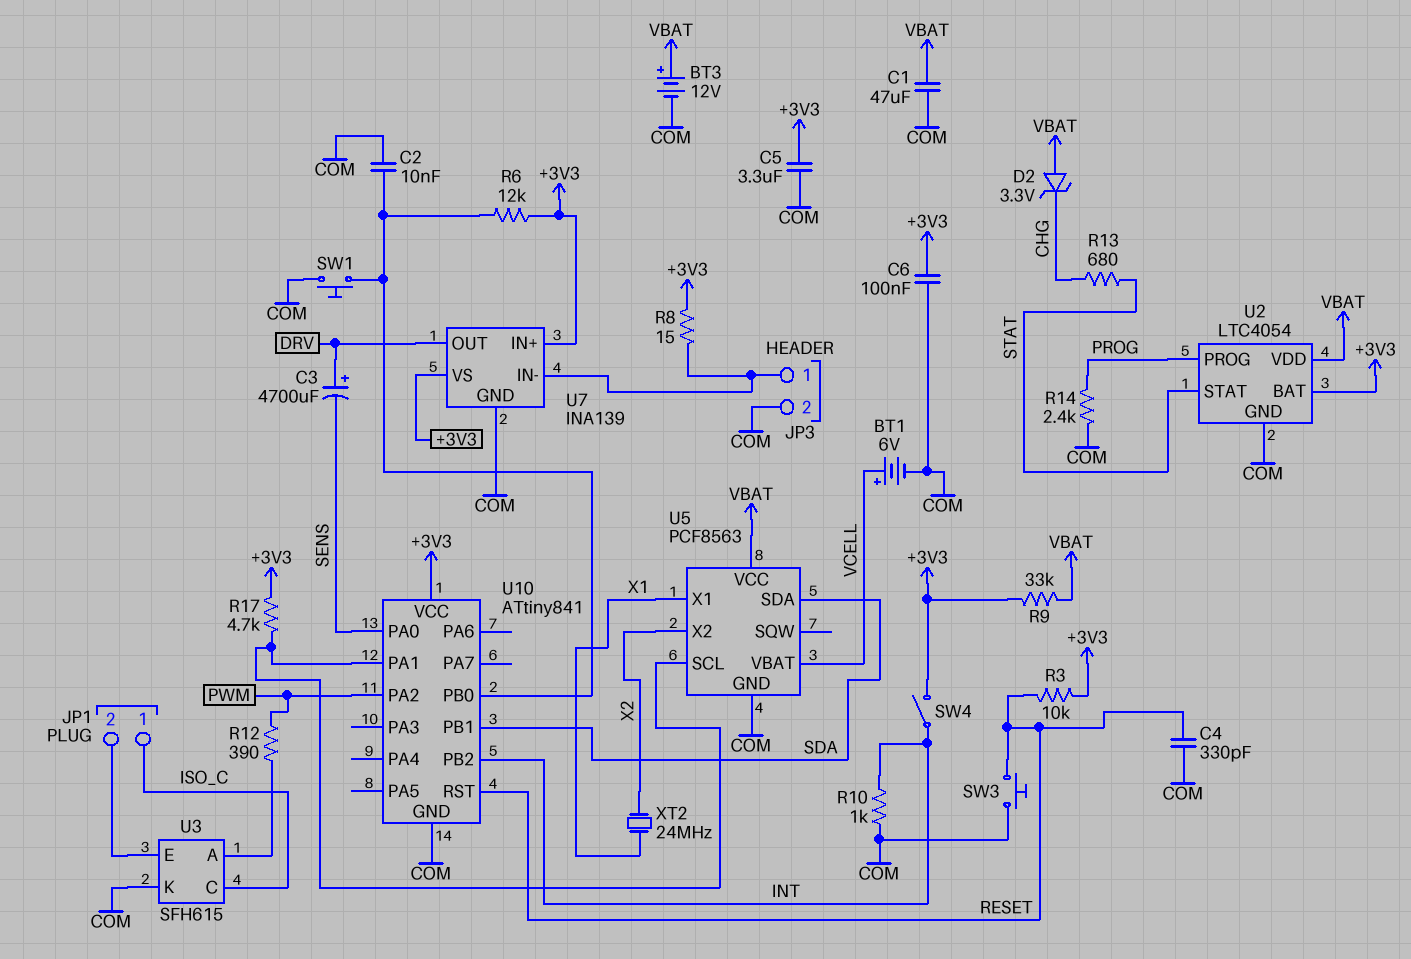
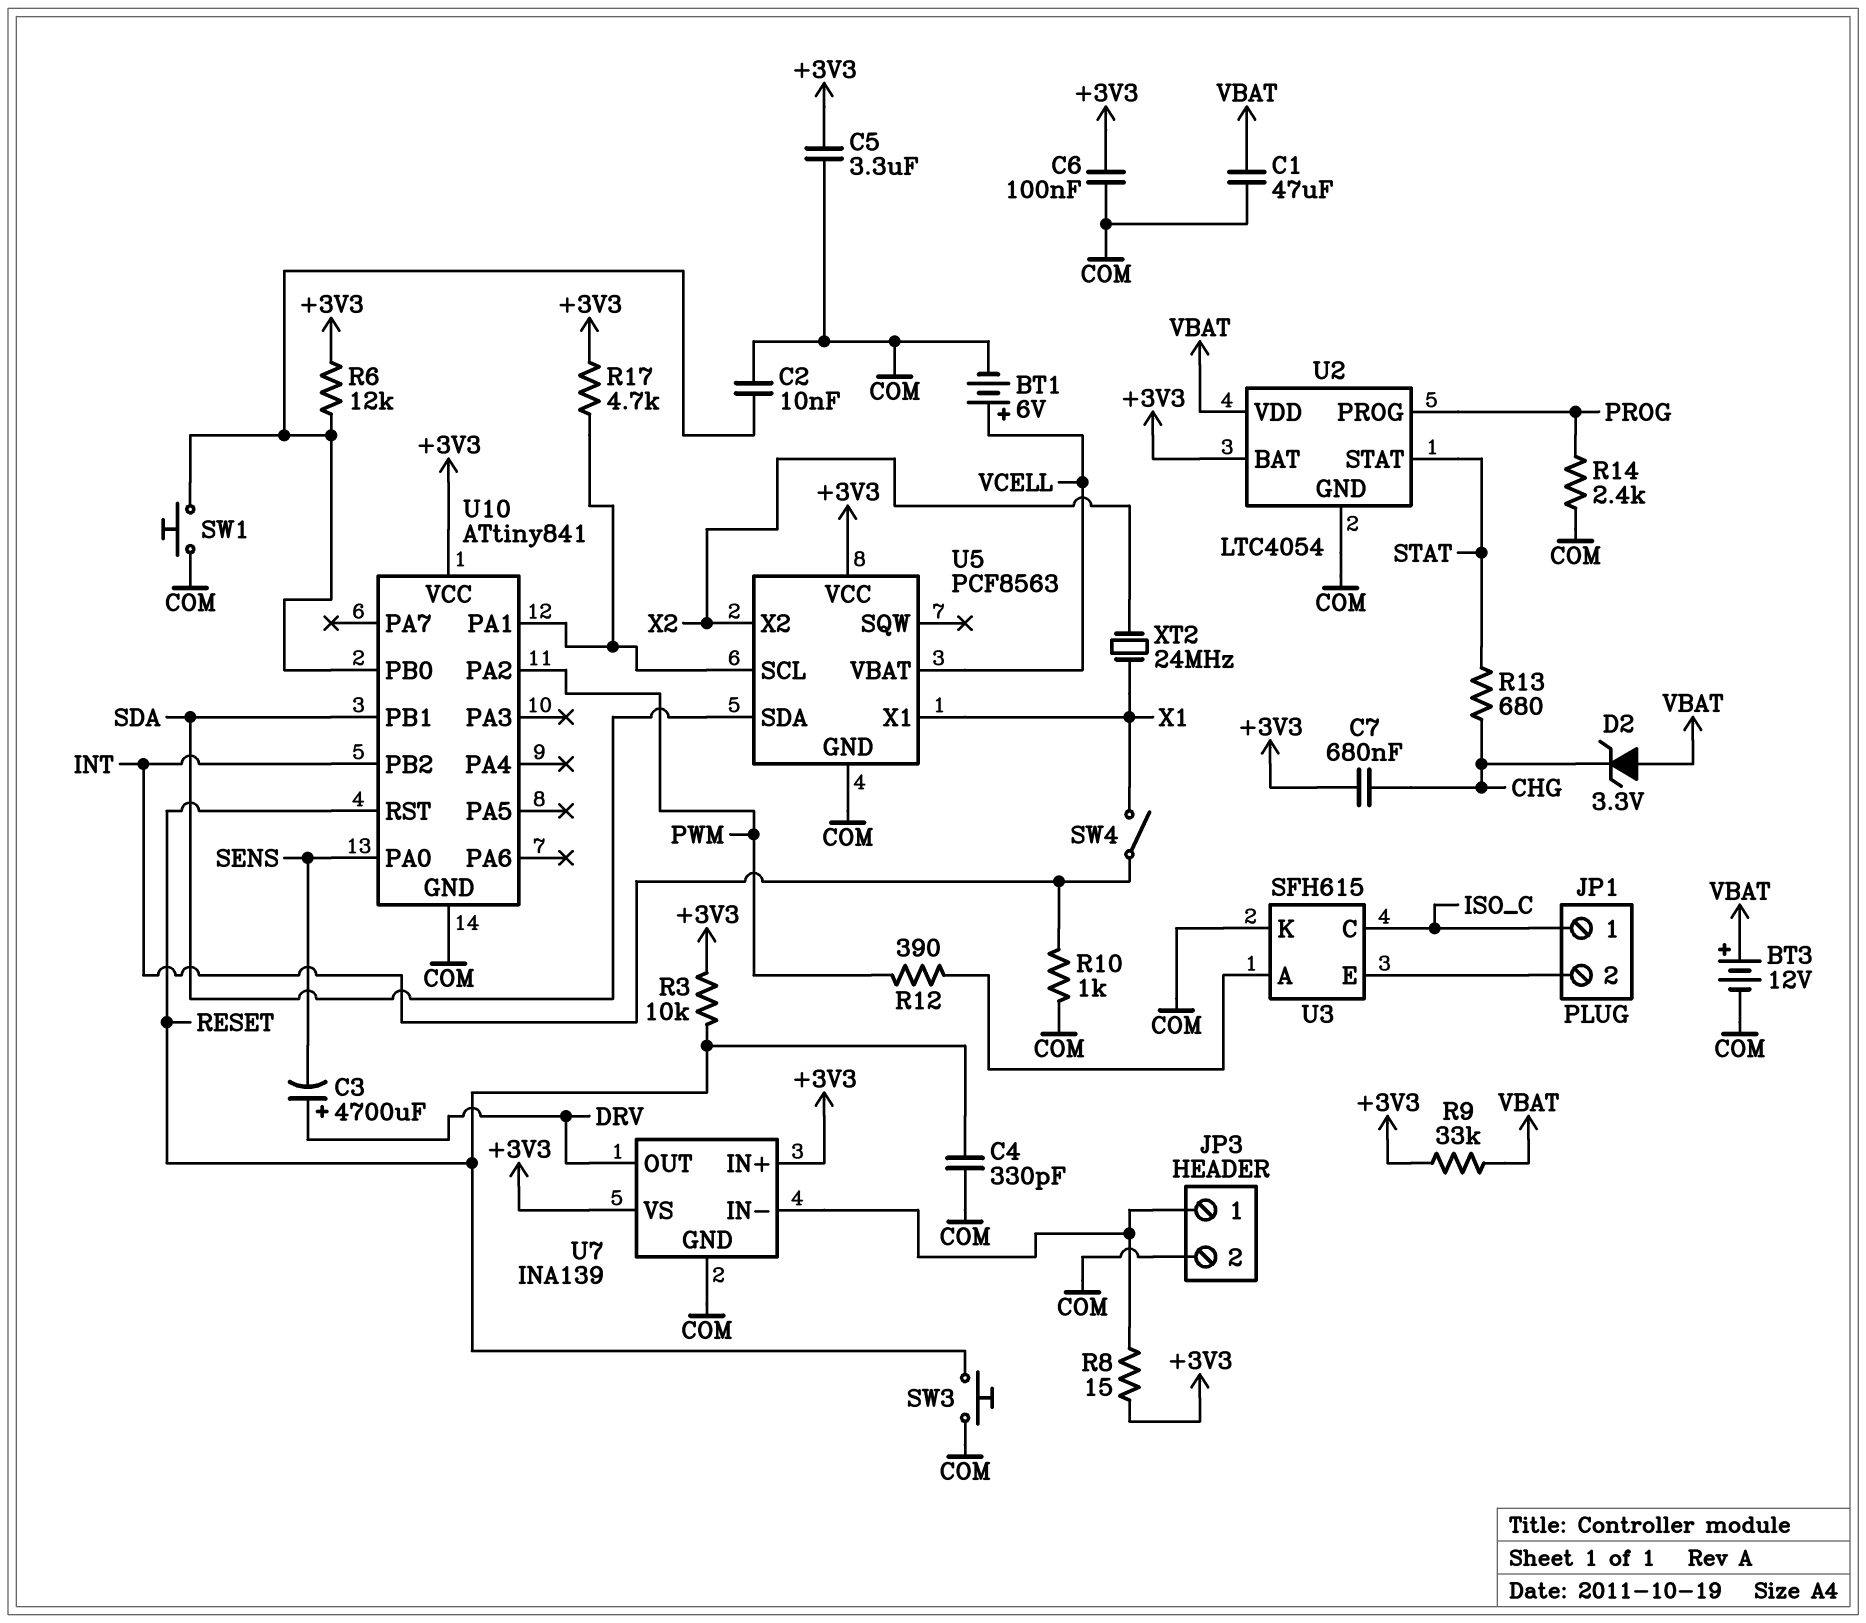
C7: none -> 680nF (+3V3, CHG)
SW4: switch (+3V3, INT) -> switch (INT, X1)
U5 pin VCC: VBAT -> +3V3

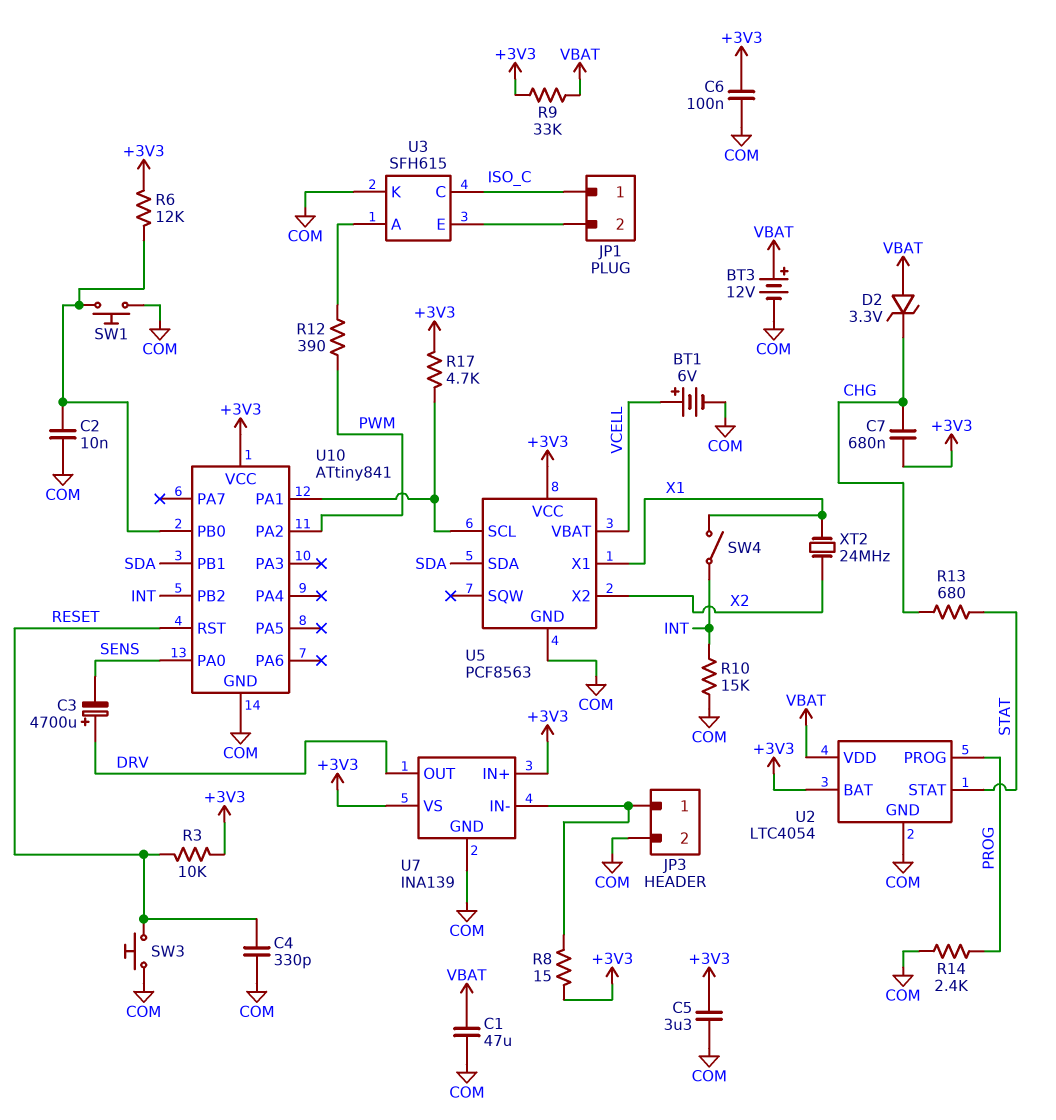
R10: 1k (COM, INT) -> 15k (COM, INT)

